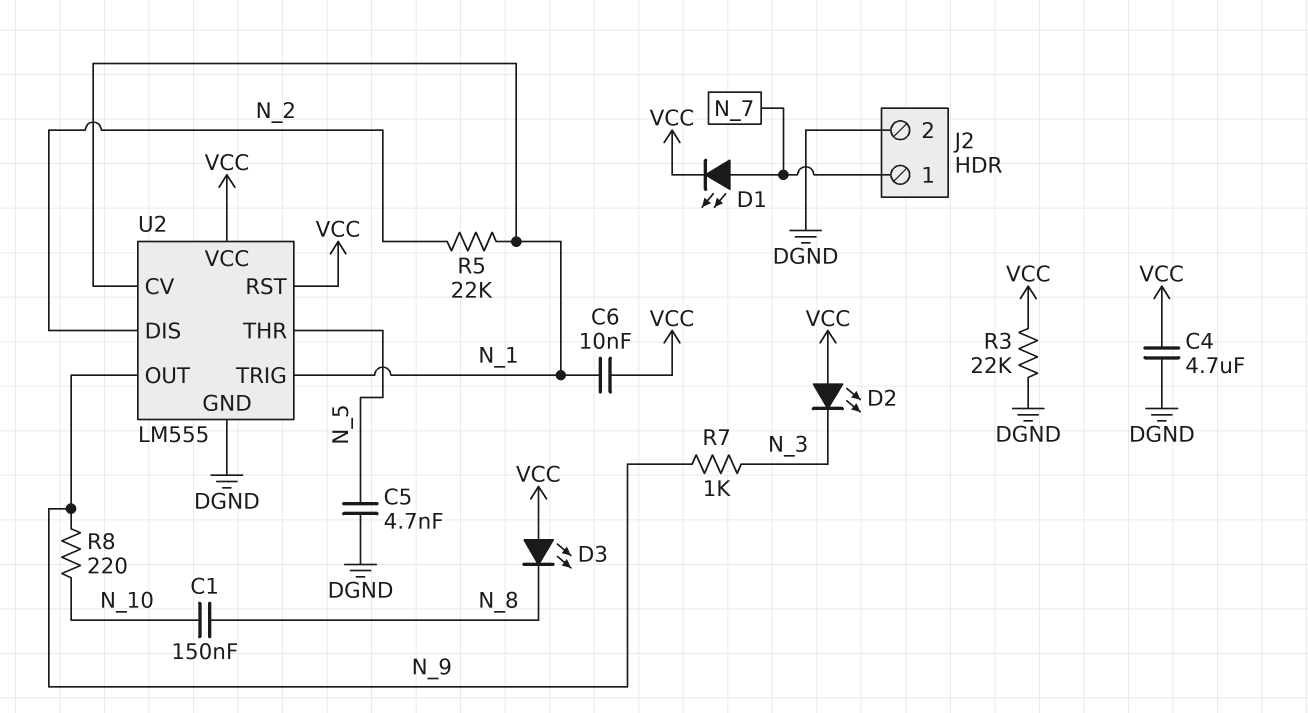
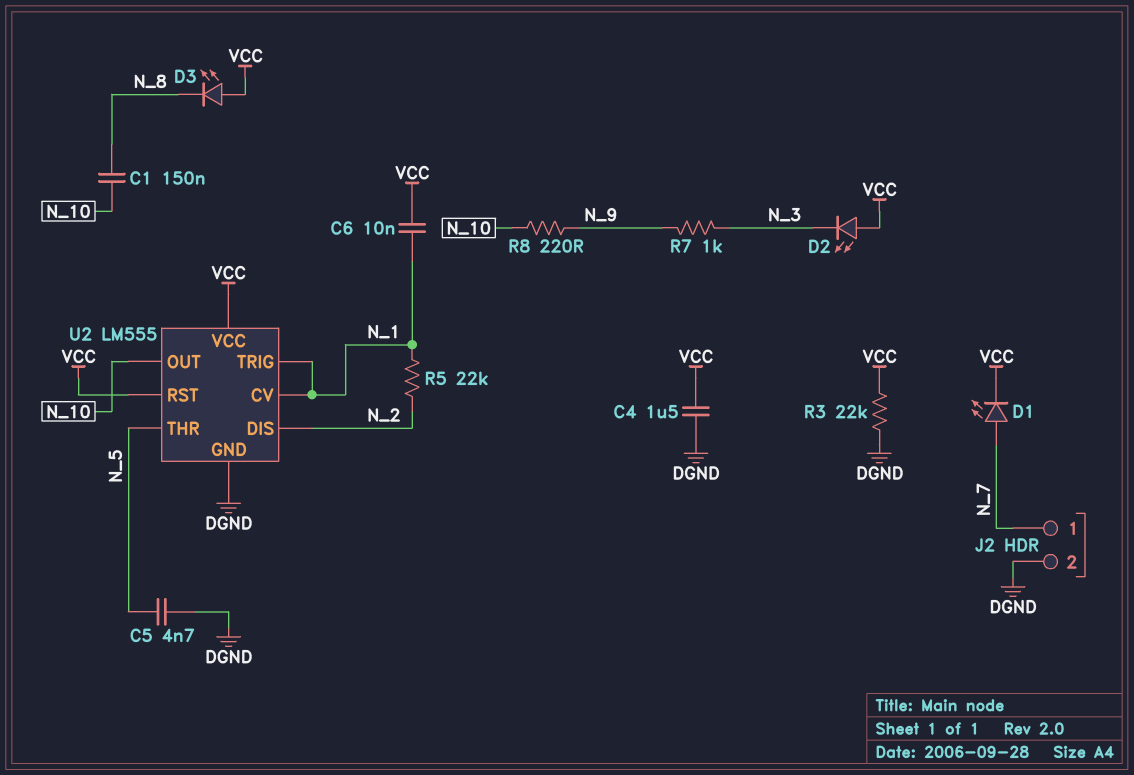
C4: 4.7uF (DGND, VCC) -> 1.5uF (DGND, VCC)
U2 pin OUT: N_9 -> N_10

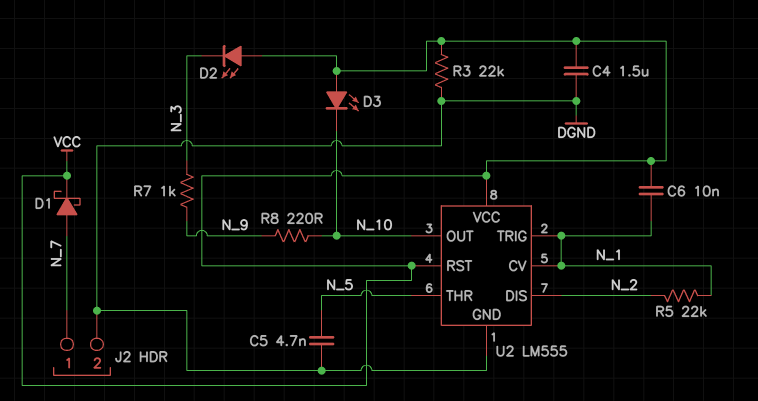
C1: 150nF (N_8, N_10) -> none
D1: LED (A N_7, K VCC) -> schottky (A N_7, K VCC)
D3: LED (A VCC, K N_8) -> LED (A VCC, K N_10)

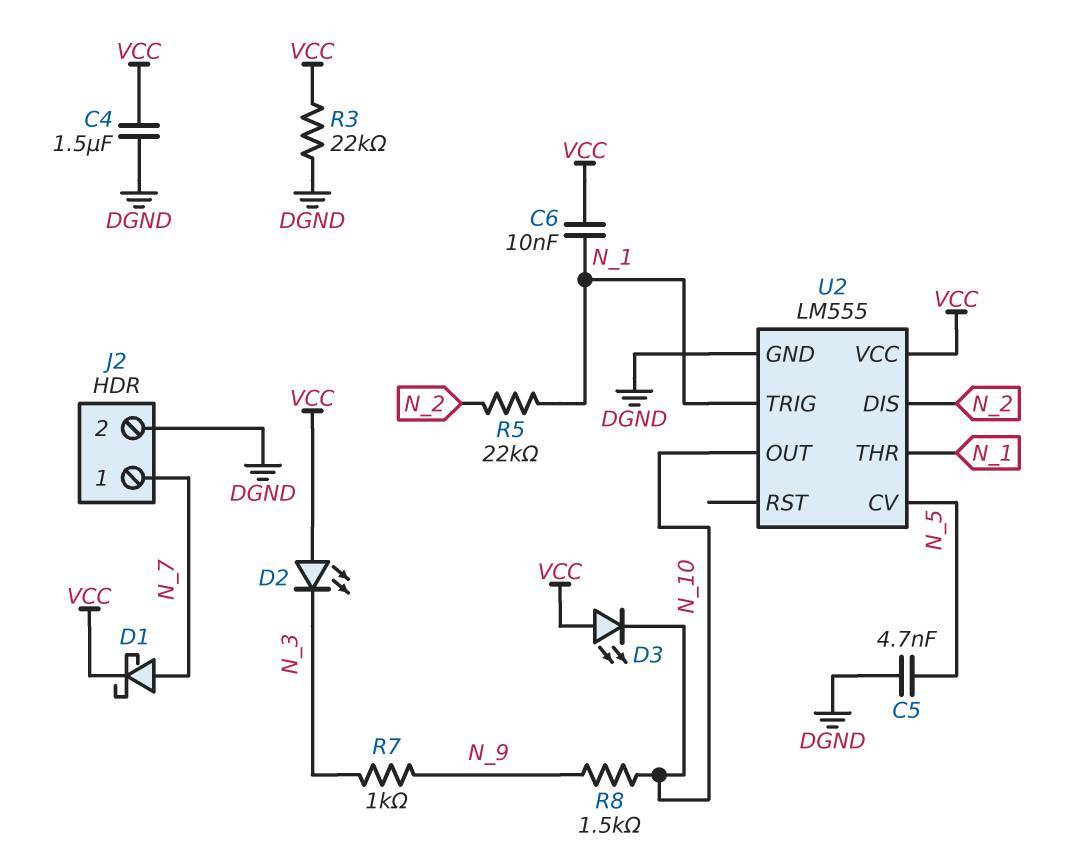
R8: 220 (N_9, N_10) -> 1.5k (N_9, N_10)
U2 pin CV: N_1 -> N_5
U2 pin RST: VCC -> none
U2 pin THR: N_5 -> N_1

